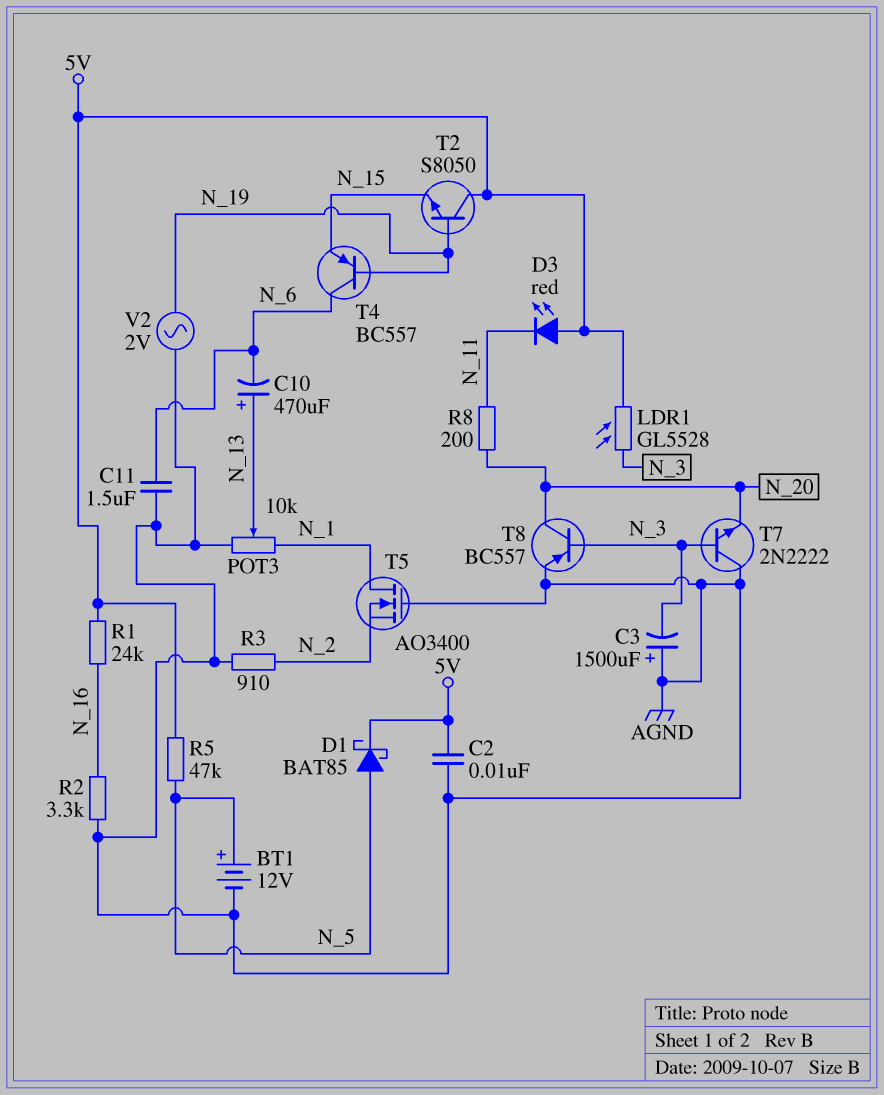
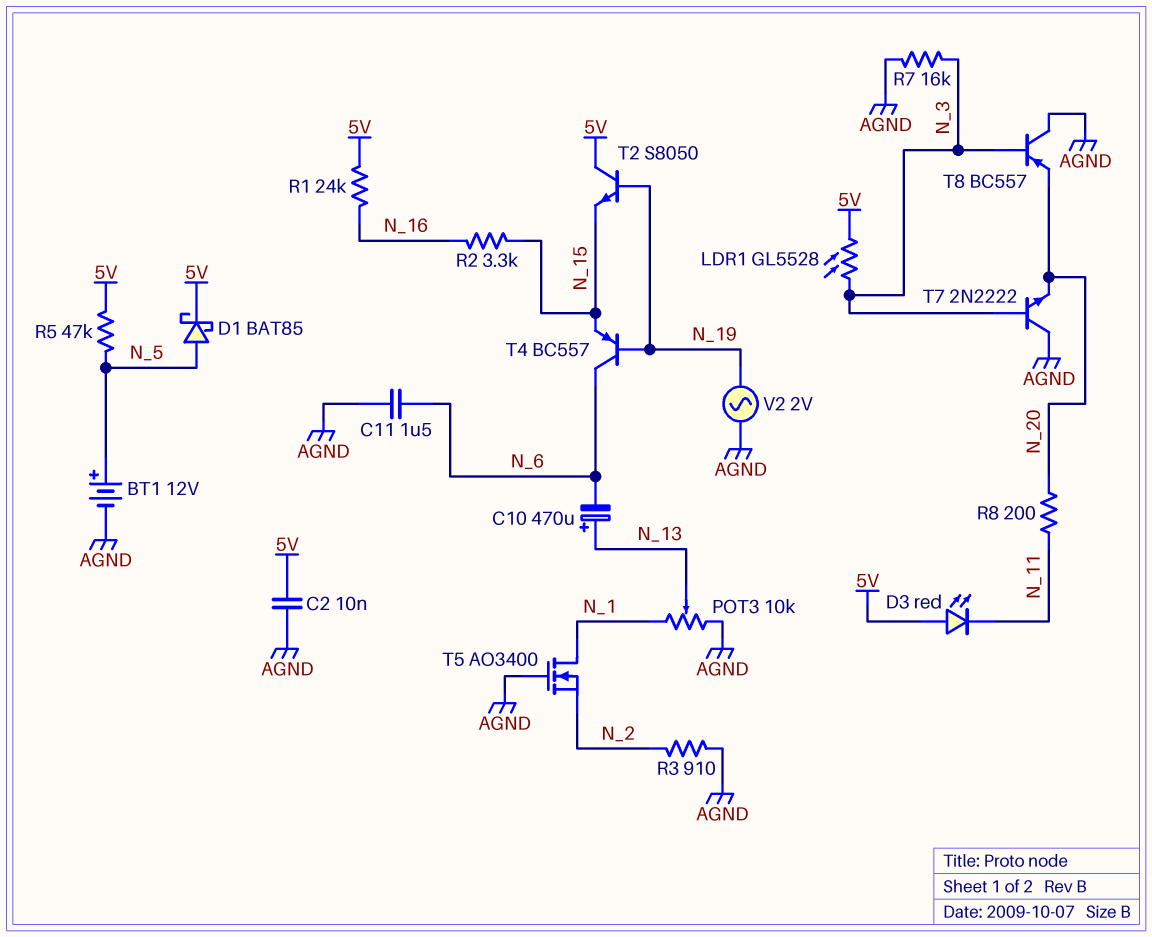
C3: 1500uF (plus AGND, minus N_3) -> none
R2: 3.3k (AGND, N_16) -> 3.3k (N_15, N_16)
R7: none -> 16k (AGND, N_3)
T8: PNP BC557 (B N_3, C N_20, E AGND) -> PNP BC557 (B N_3, C AGND, E N_20)

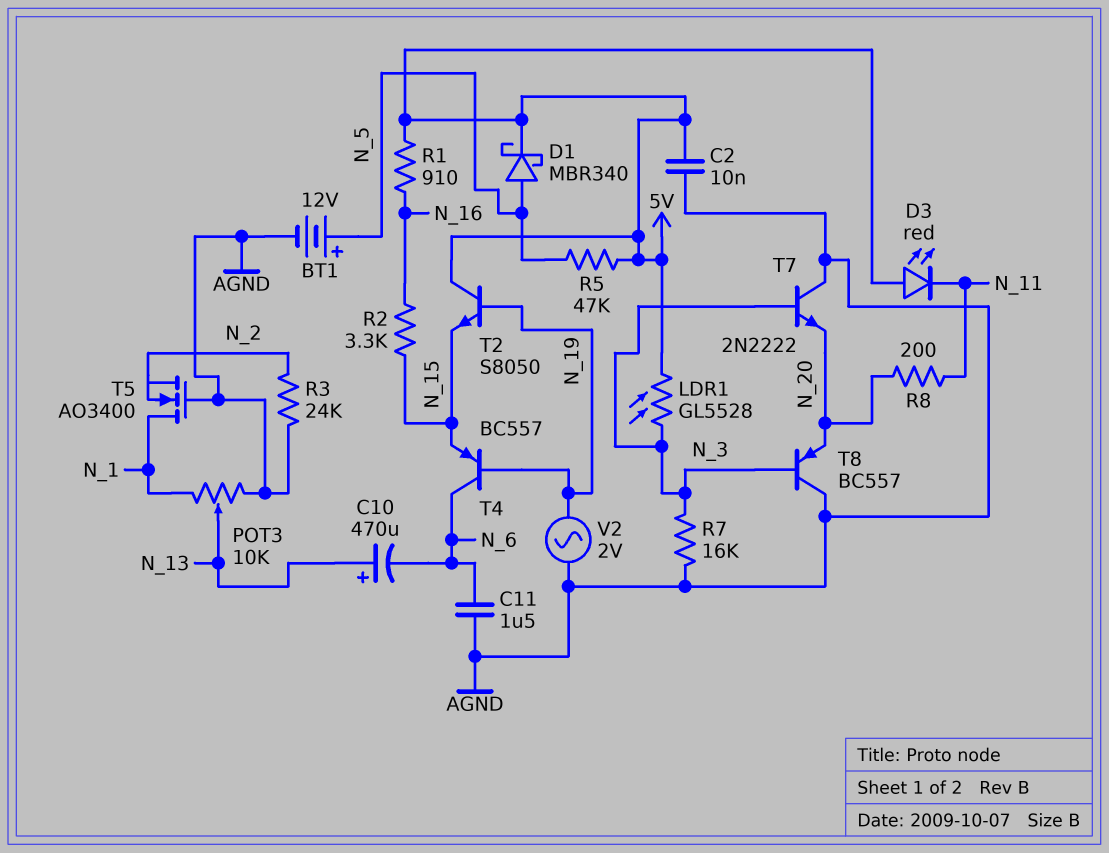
D1: schottky BAT85 (A N_5, K 5V) -> schottky MBR340 (A N_5, K 5V)
R1: 24k (5V, N_16) -> 910 (5V, N_16)
R3: 910 (AGND, N_2) -> 24k (AGND, N_2)

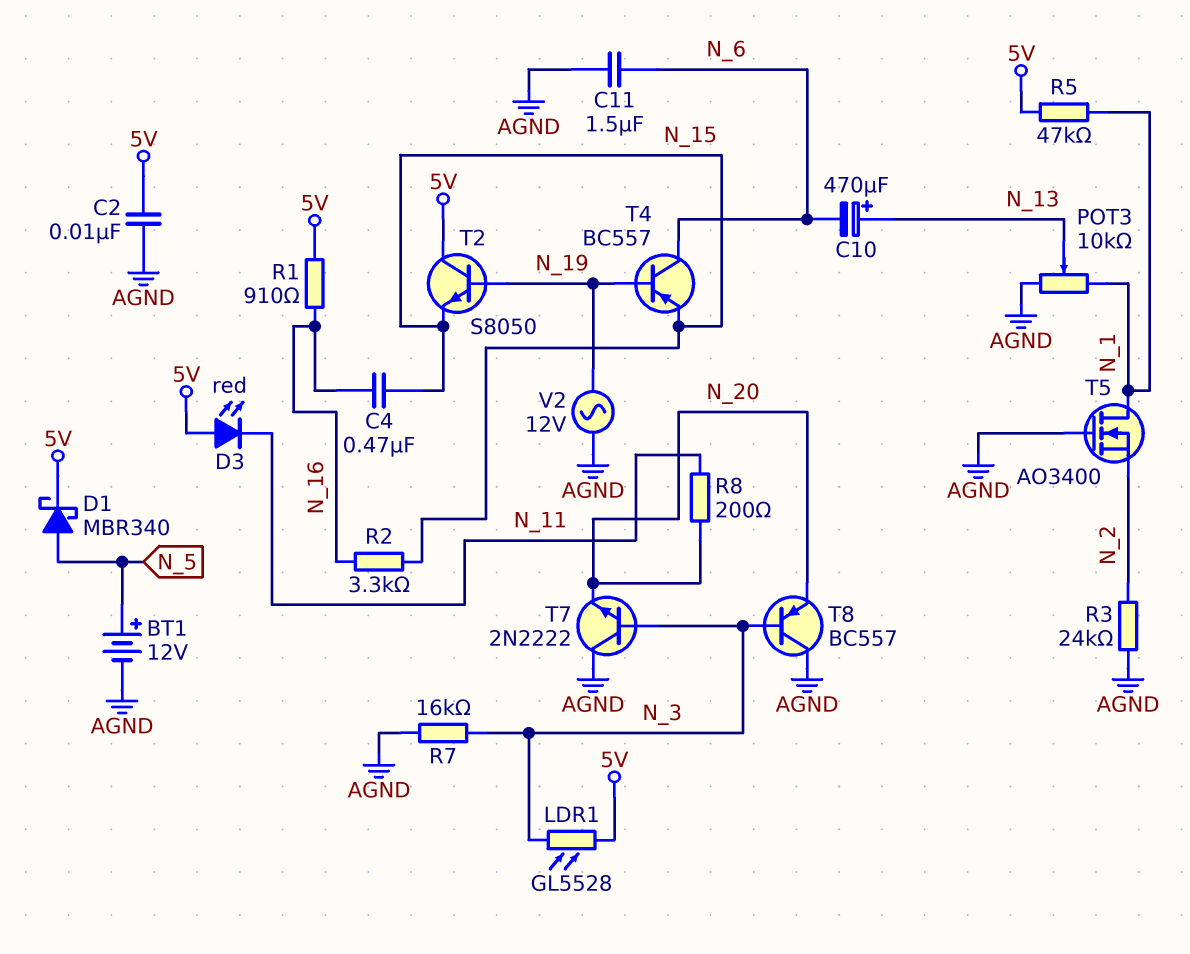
C4: none -> 470nF (N_15, N_16)
R5: 47k (5V, N_5) -> 47k (5V, N_1)
V2: AC 2V (AGND, N_19) -> AC 12V (AGND, N_19)

